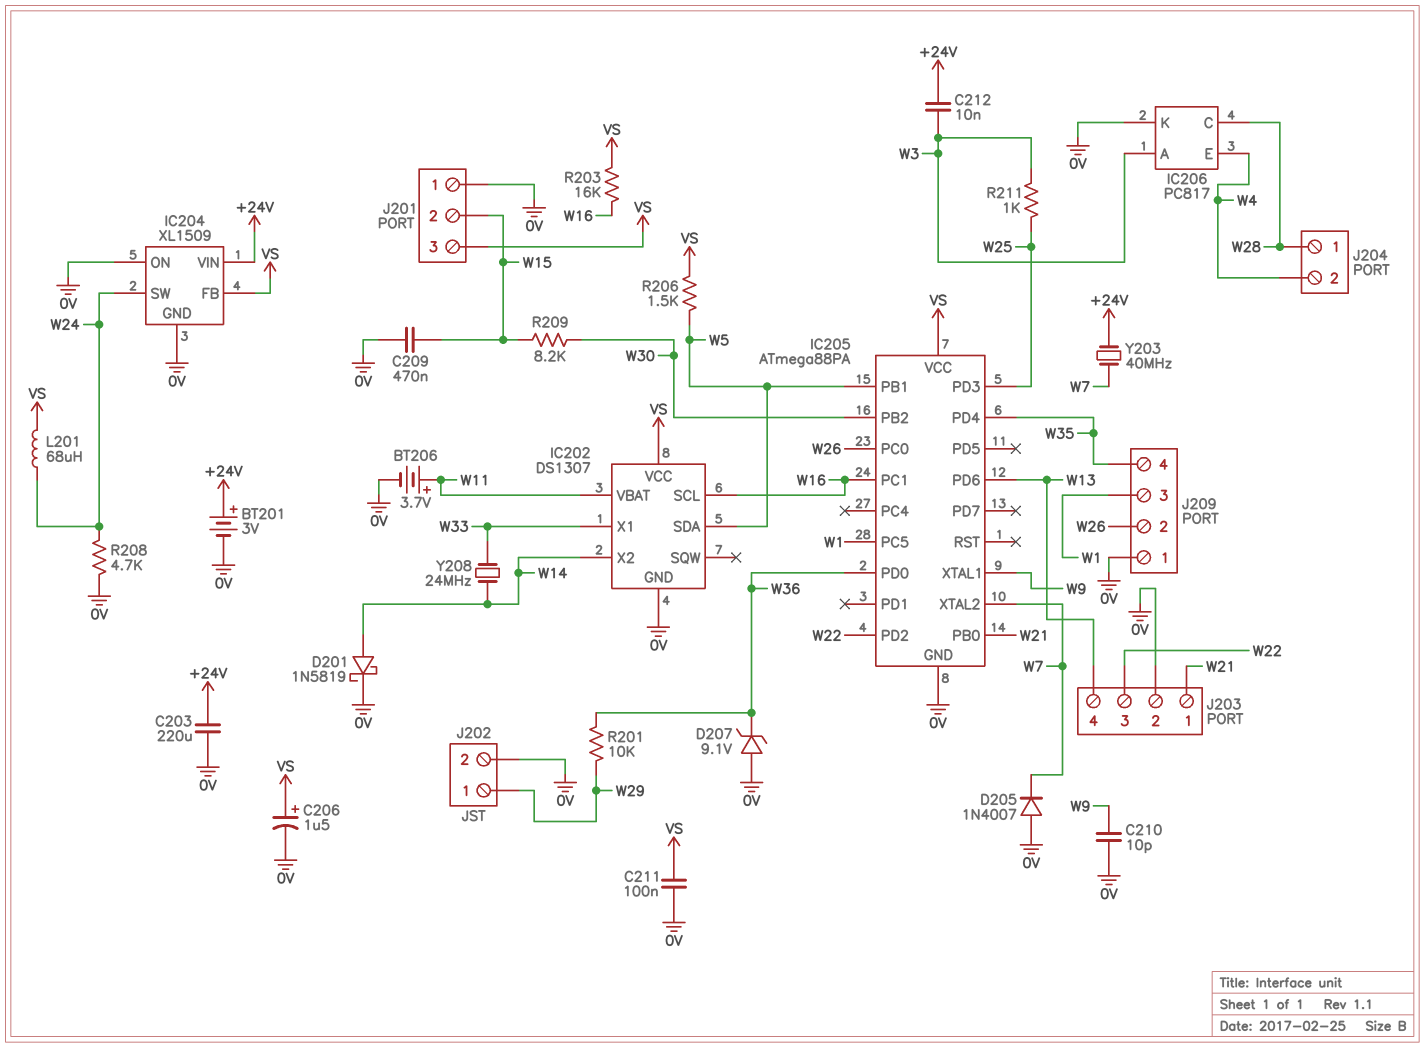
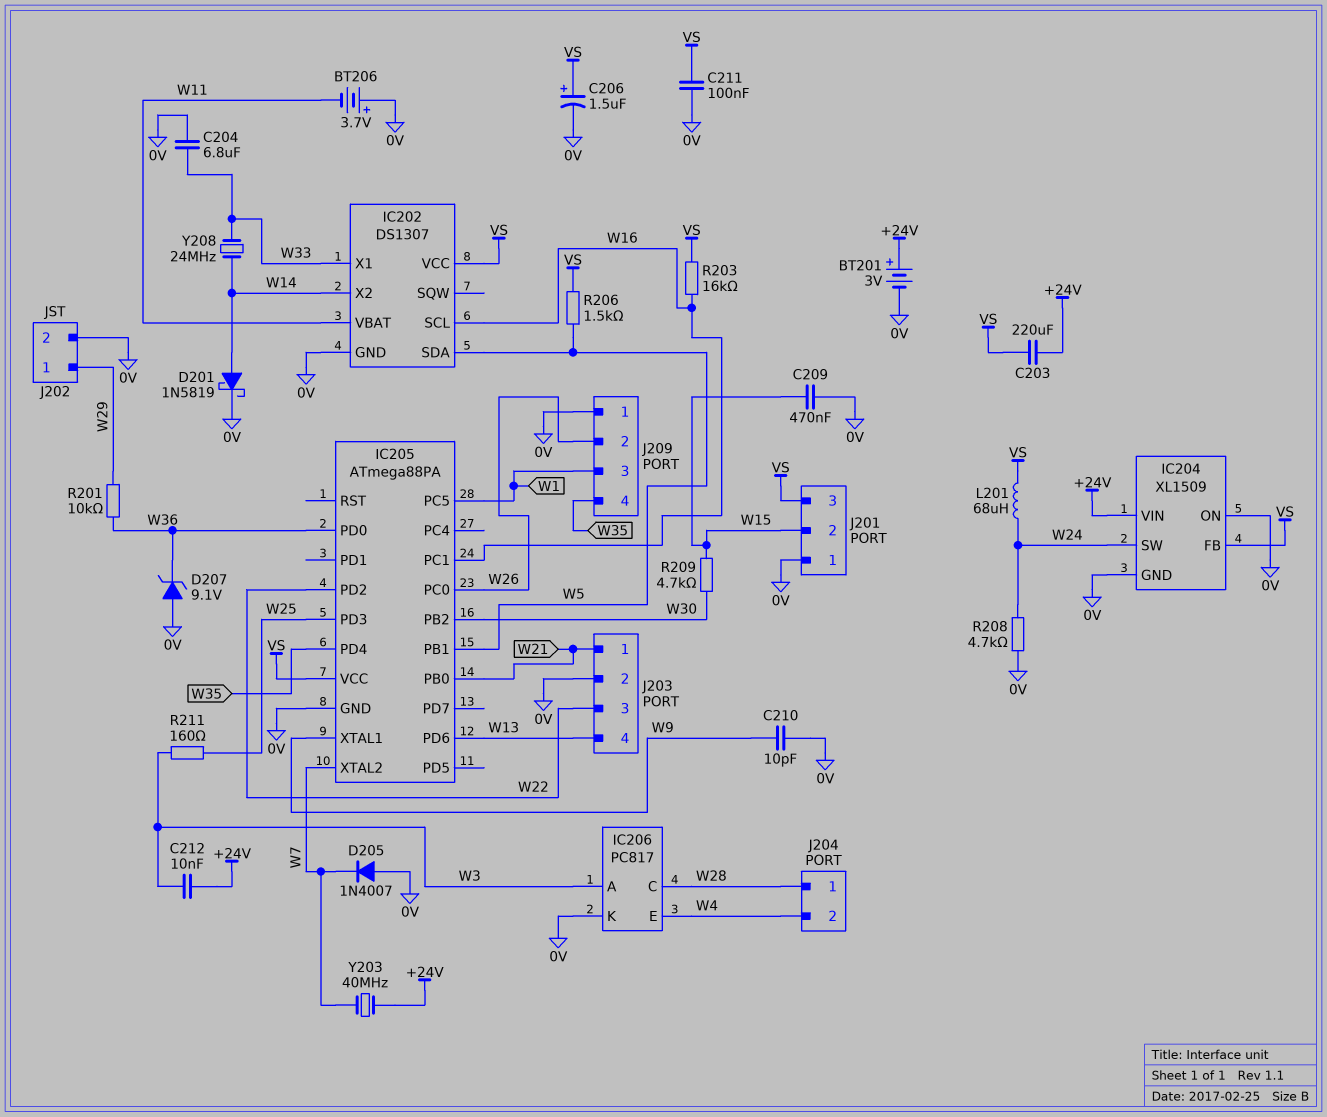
BT206: 3.7V (plus W11, minus 0V) -> 3.7V (plus 0V, minus W11)
C203: 220uF (+24V, 0V) -> 220uF (+24V, VS)
C204: none -> 6.8uF (0V, W33)
R209: 8.2k (W15, W30) -> 4.7k (W15, W30)
R211: 1k (W3, W25) -> 160 (W3, W25)

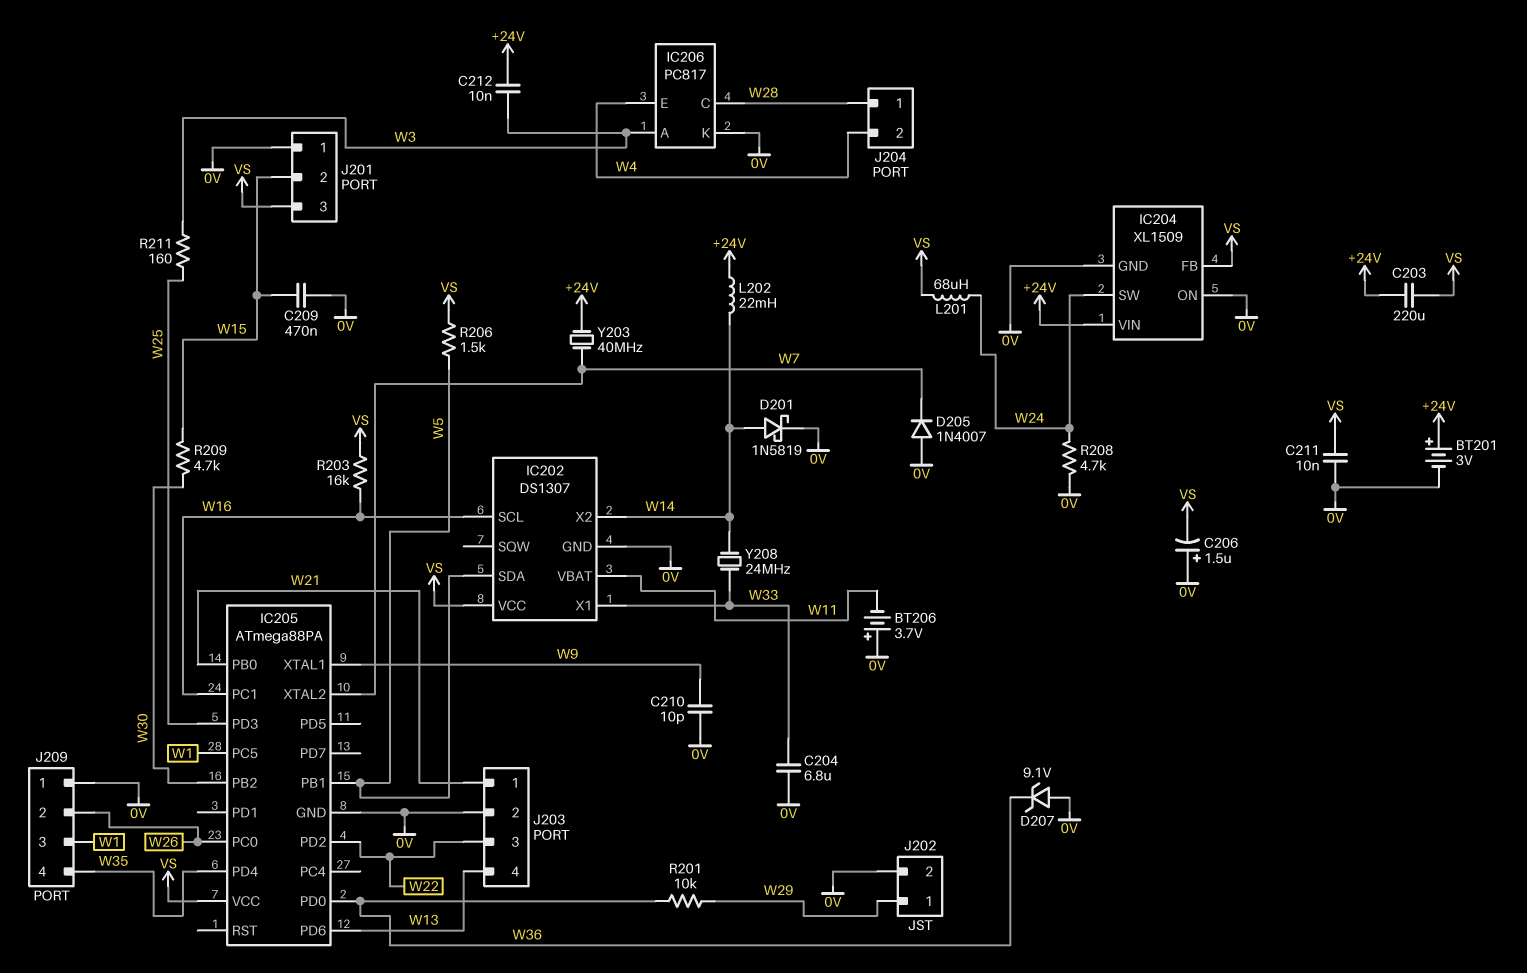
C206: 1.5uF (plus VS, minus 0V) -> 1.5uF (plus 0V, minus VS)
C211: 100nF (0V, VS) -> 10nF (0V, VS)
L202: none -> 22mH (+24V, W14)

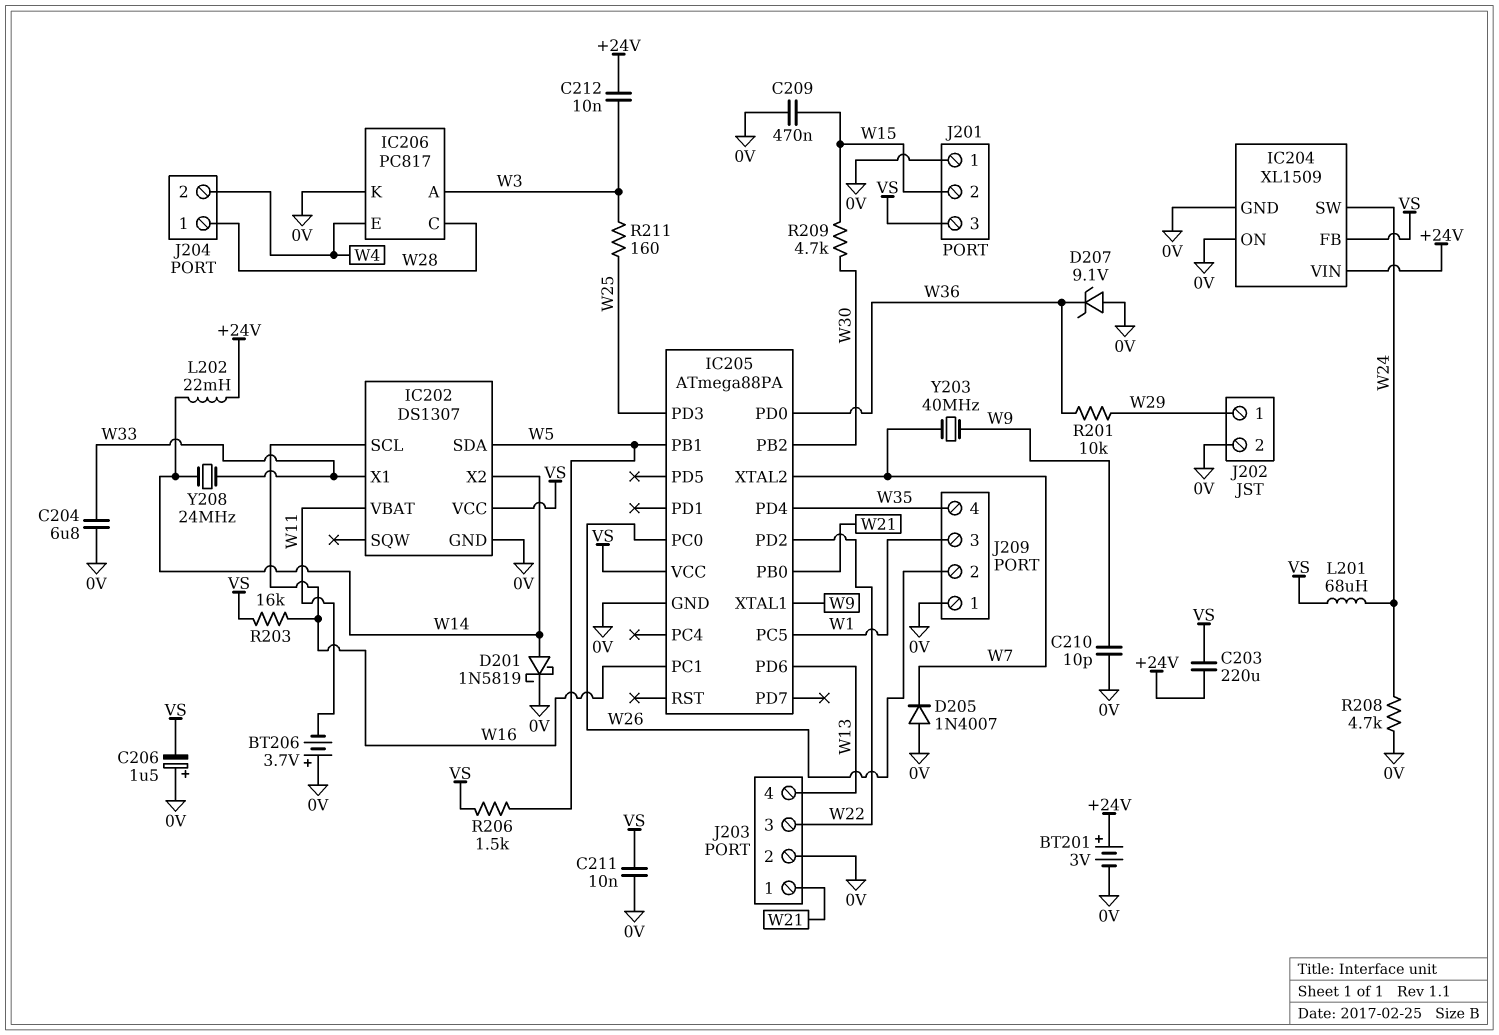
Y203: 40MHz (+24V, W7) -> 40MHz (W7, W9)

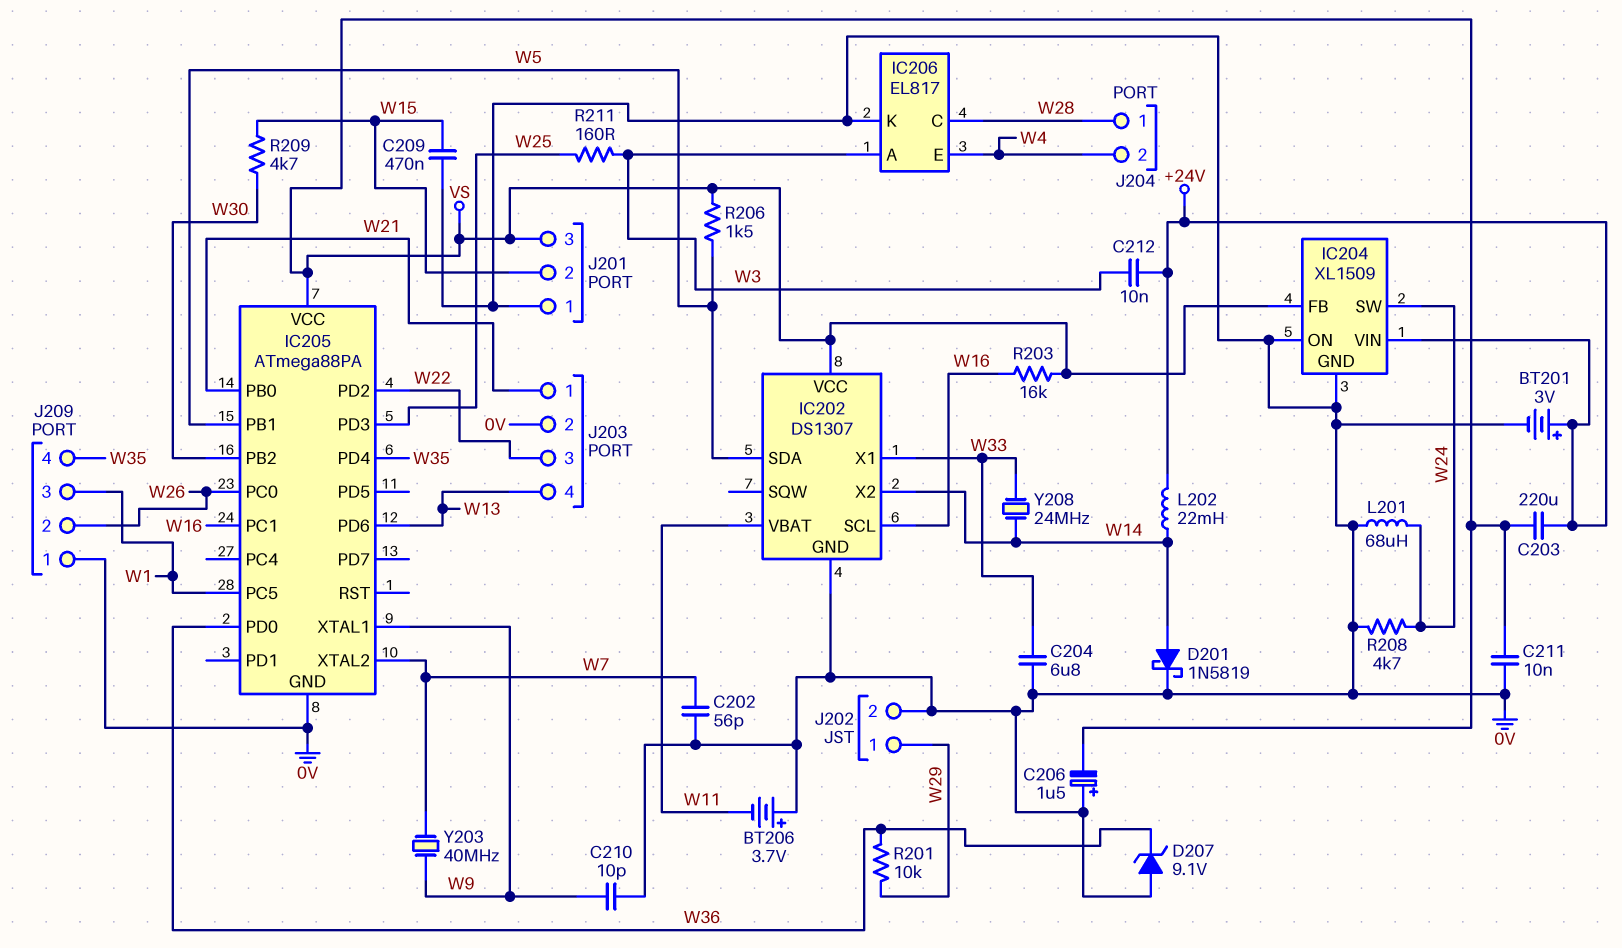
C202: none -> 56pF (0V, W7)
D205: diode 1N4007 (A 0V, K W7) -> none
IC206: PC817 -> EL817
L201: 68uH (VS, W24) -> 68uH (0V, W24)

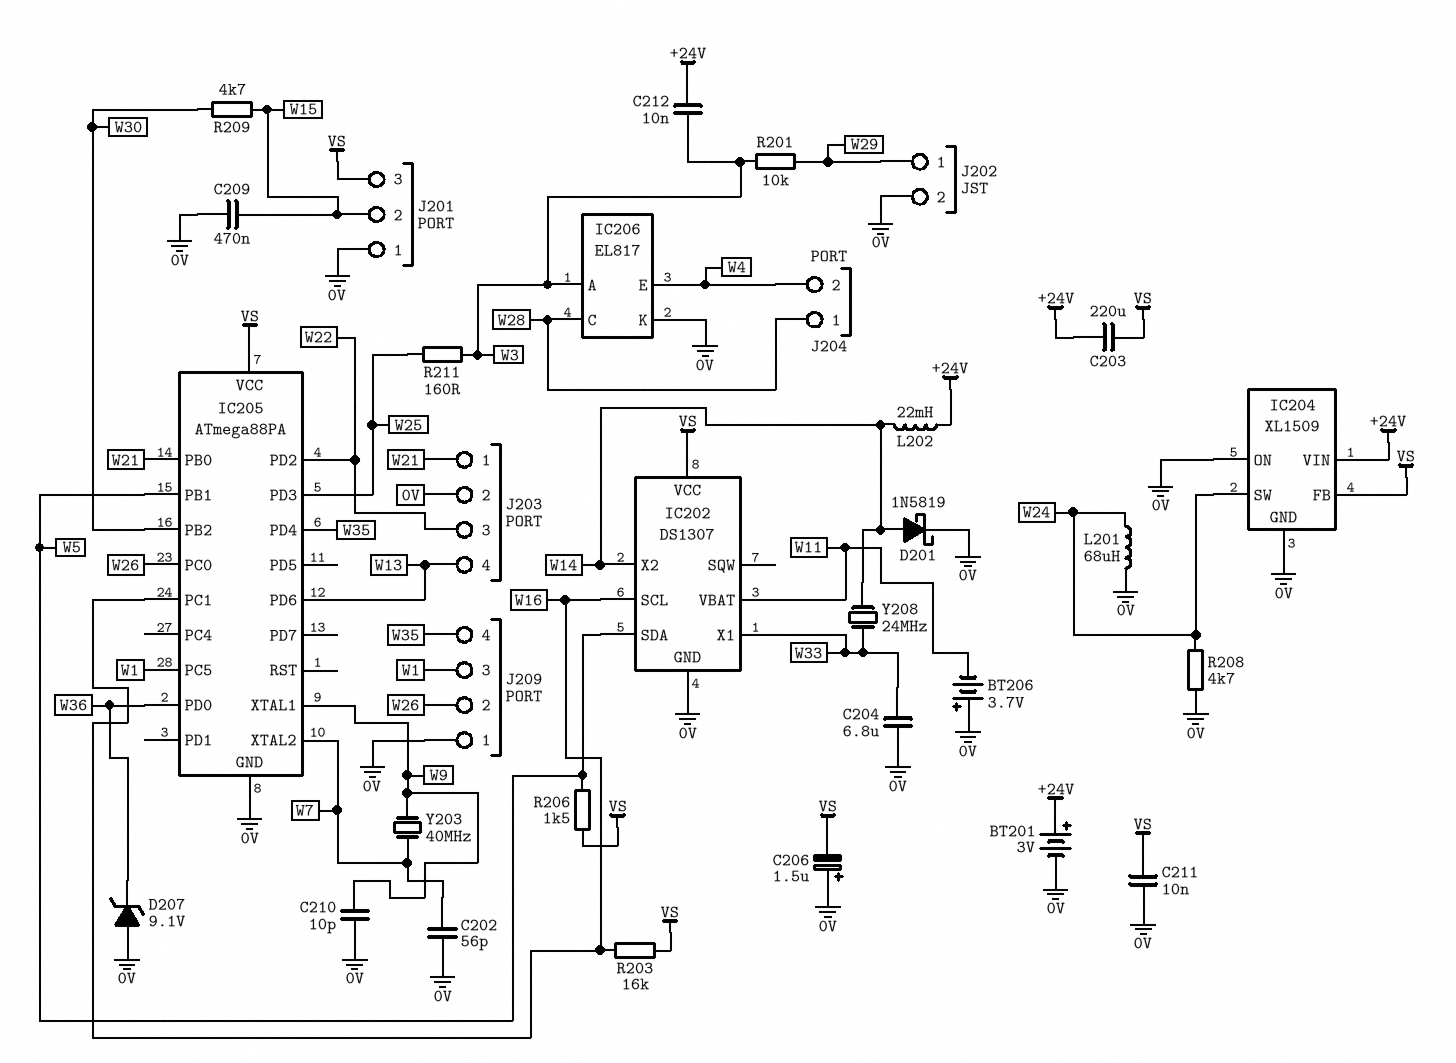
R201: 10k (W29, W36) -> 10k (W3, W29)

